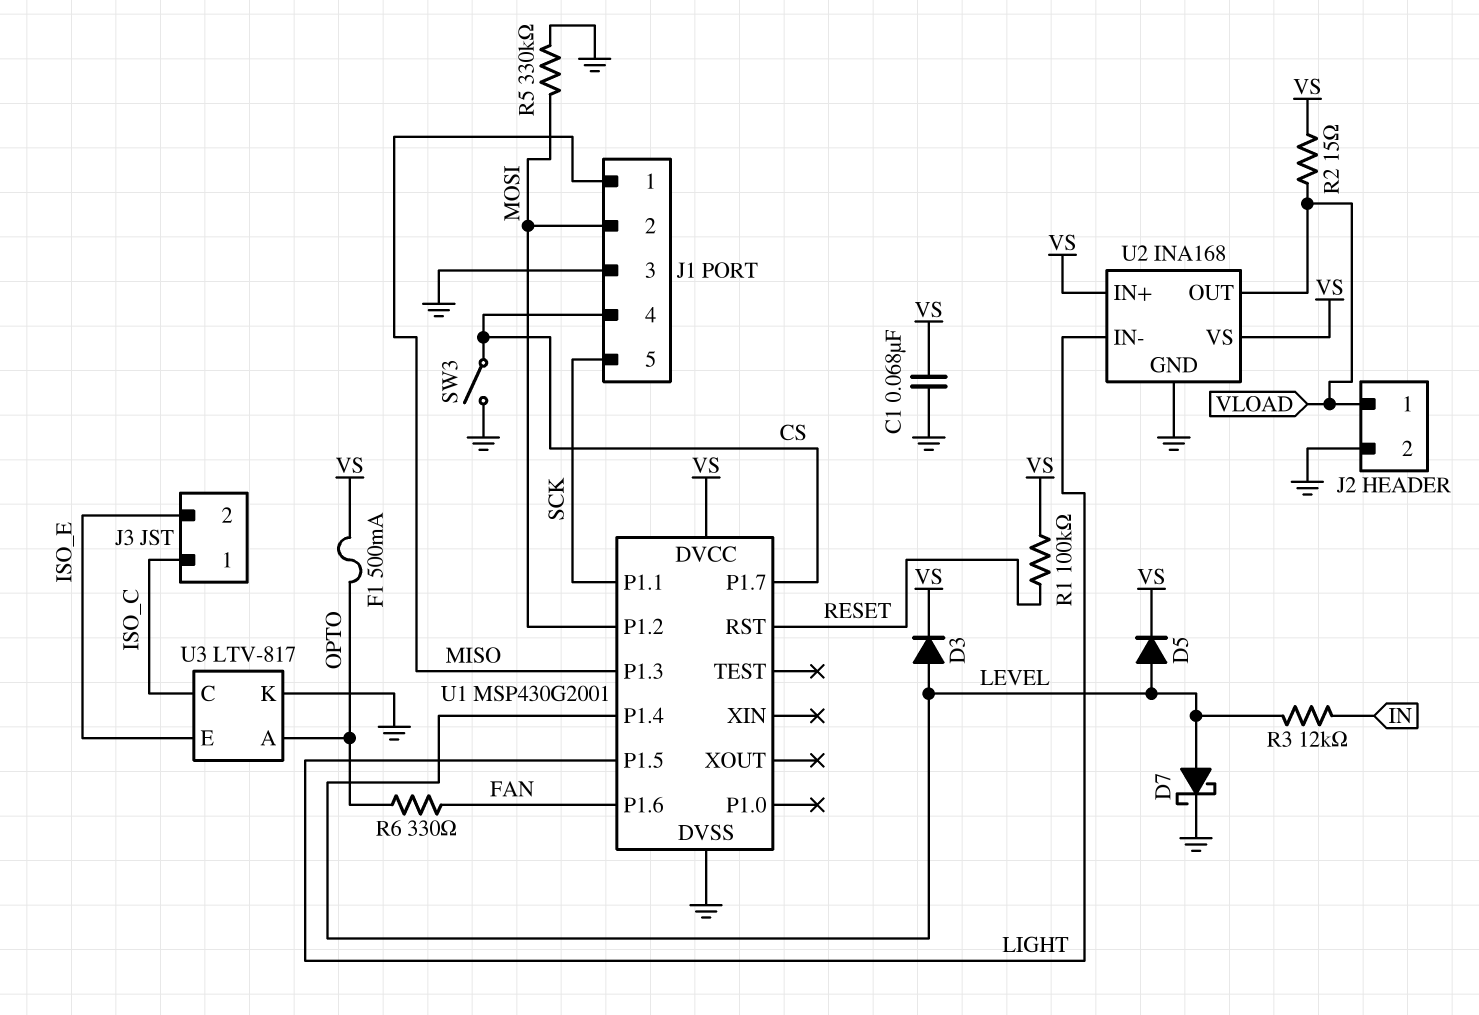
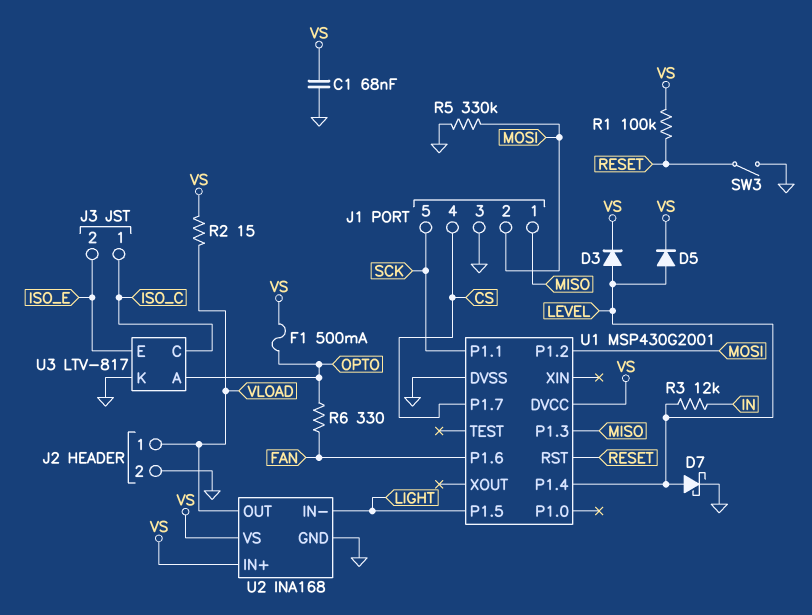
SW3: switch (CS, GND) -> switch (GND, RESET)

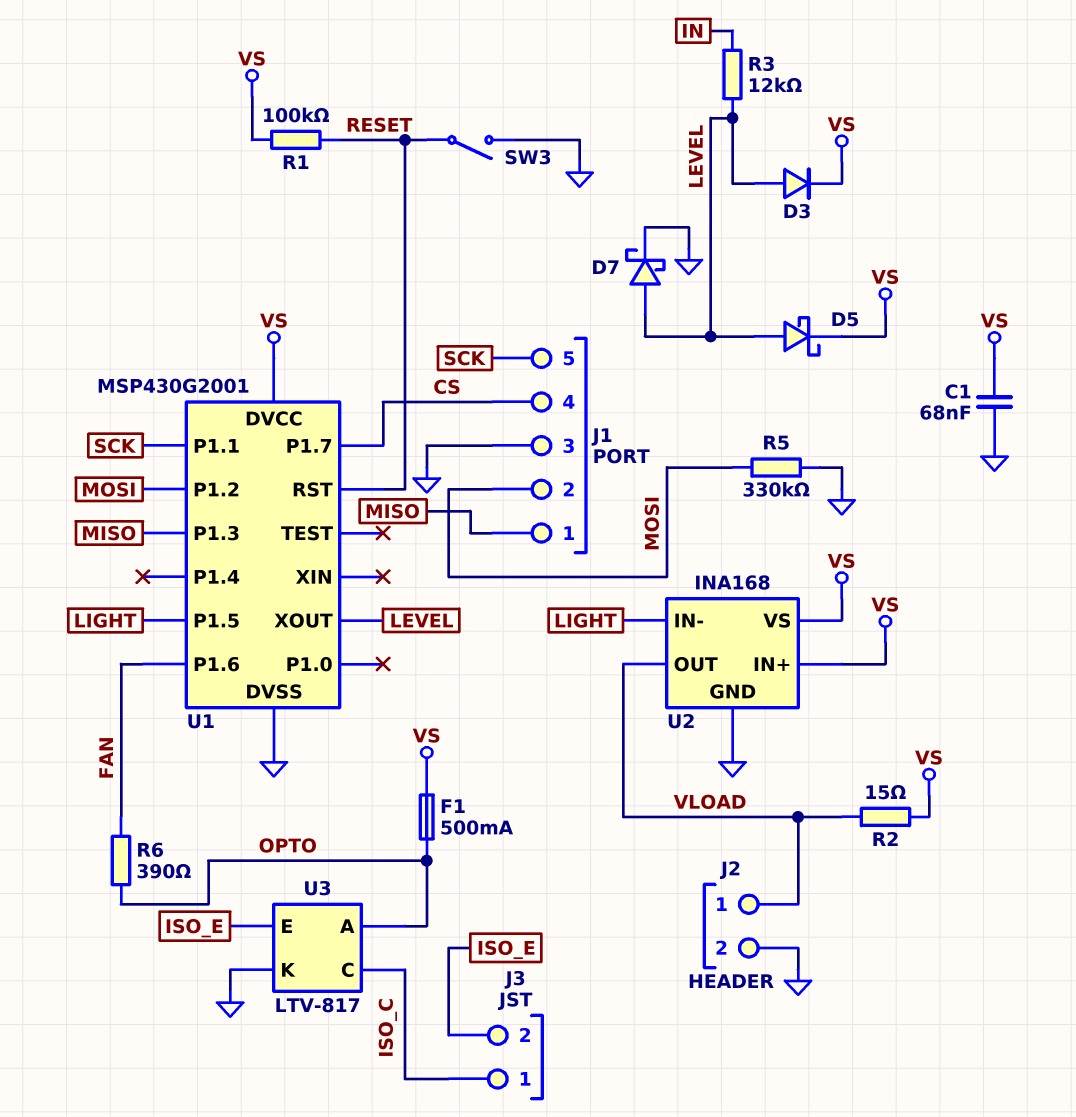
D5: diode (A LEVEL, K VS) -> schottky (A LEVEL, K VS)
R6: 330 (FAN, OPTO) -> 390 (FAN, OPTO)
U1 pin P1.4: LEVEL -> none
U1 pin XOUT: none -> LEVEL

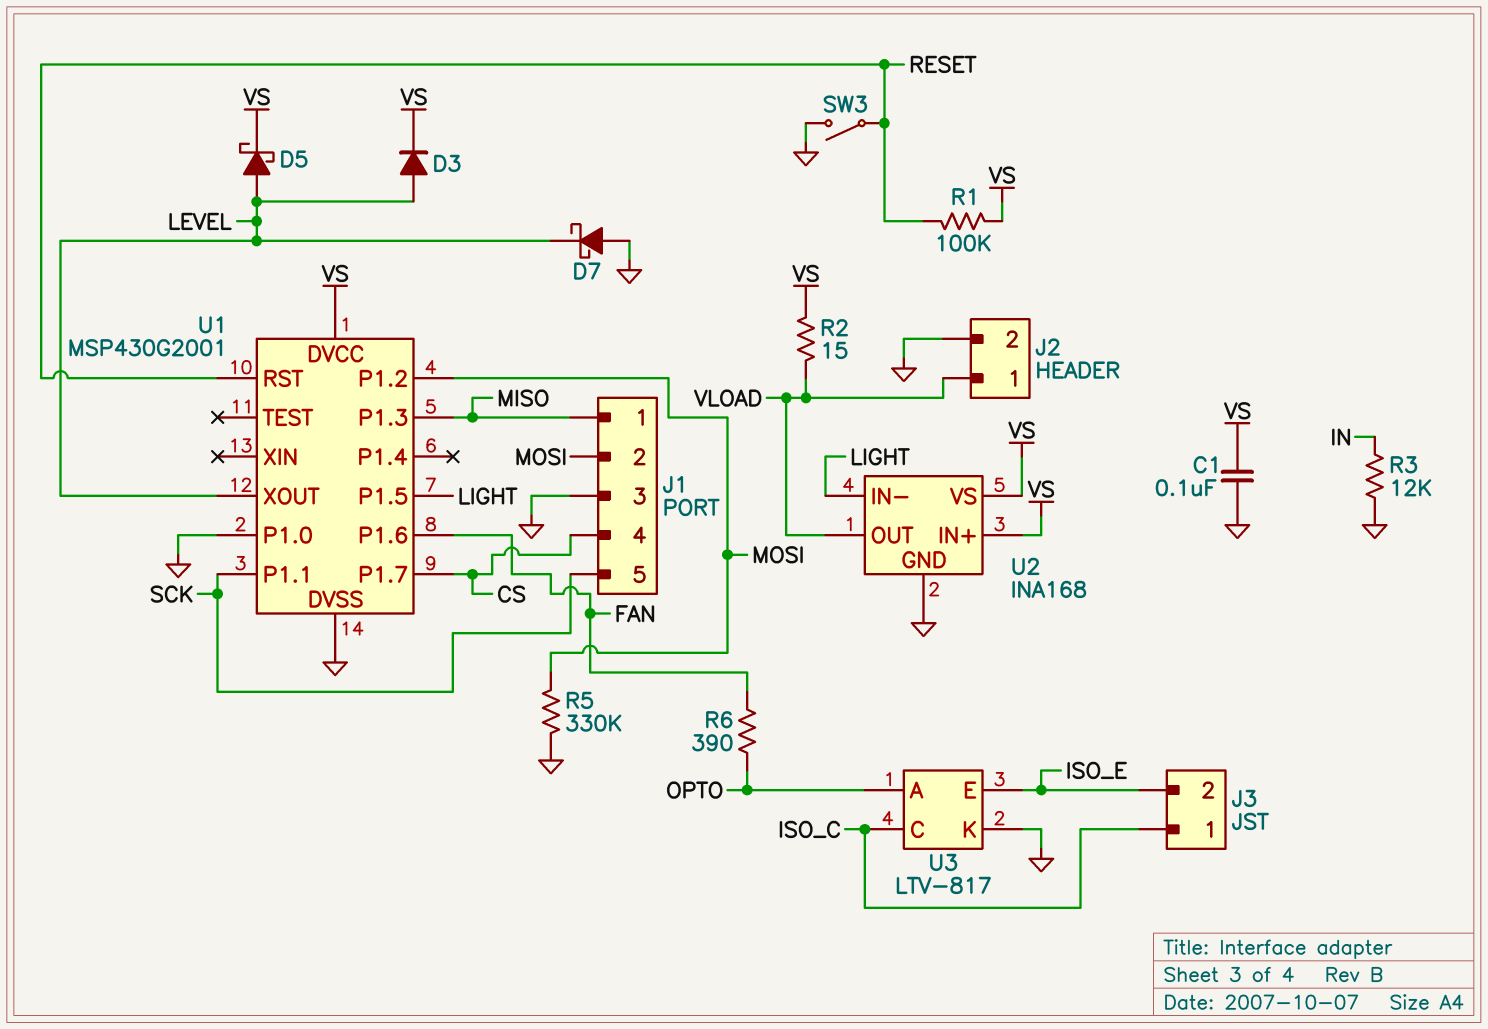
C1: 68nF (GND, VS) -> 100nF (GND, VS)
D7: schottky (A LEVEL, K GND) -> schottky (A GND, K LEVEL)
F1: 500mA (OPTO, VS) -> none
R3: 12k (IN, LEVEL) -> 12k (GND, IN)
U1 pin P1.0: none -> GND

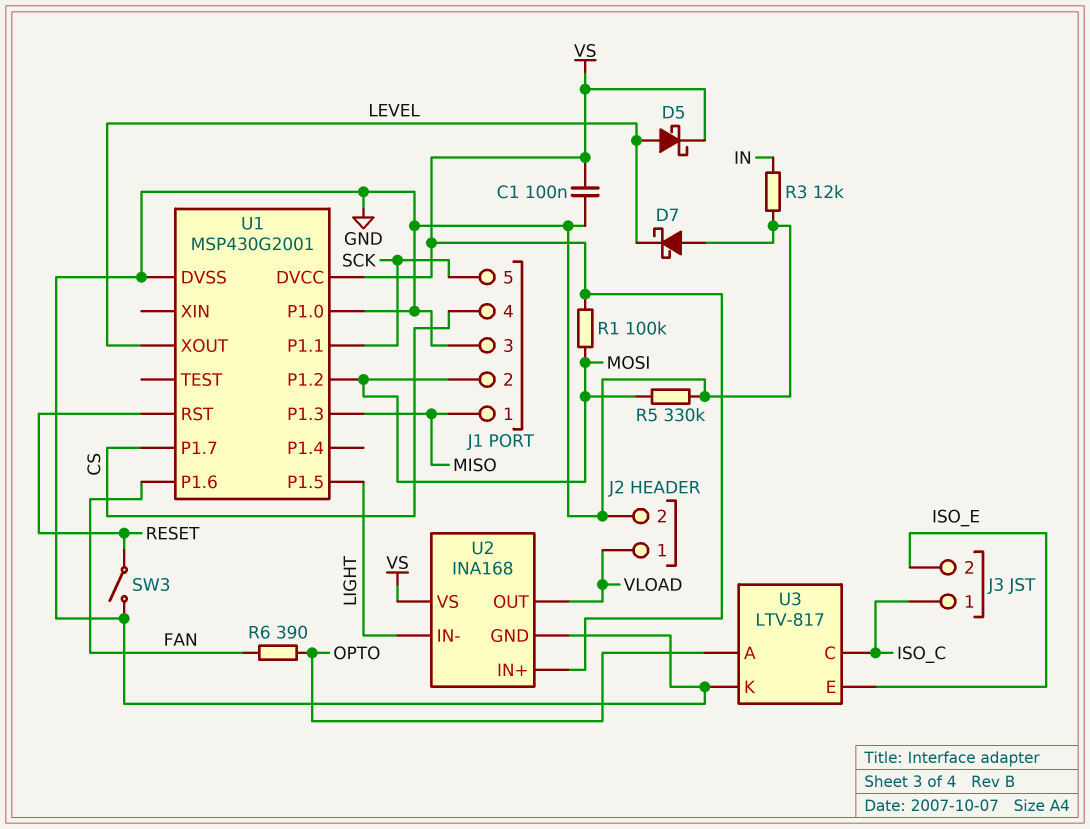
D3: diode (A LEVEL, K VS) -> none
R1: 100k (RESET, VS) -> 100k (MOSI, VS)
R2: 15 (VLOAD, VS) -> none

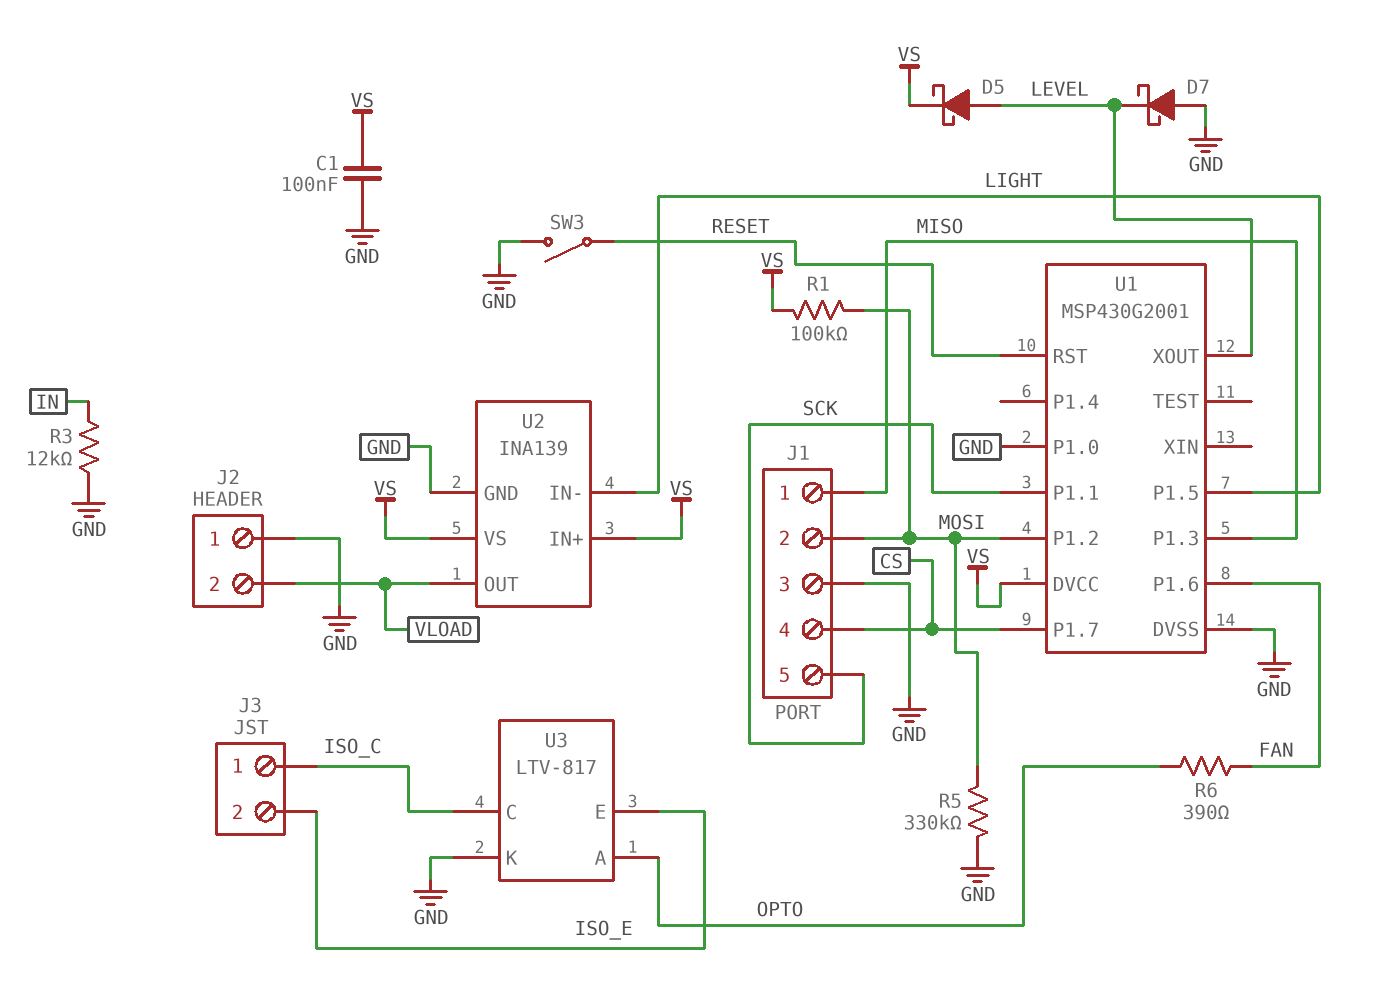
J2 pin 1: VLOAD -> GND
J2 pin 2: GND -> VLOAD
U2: INA168 -> INA139

